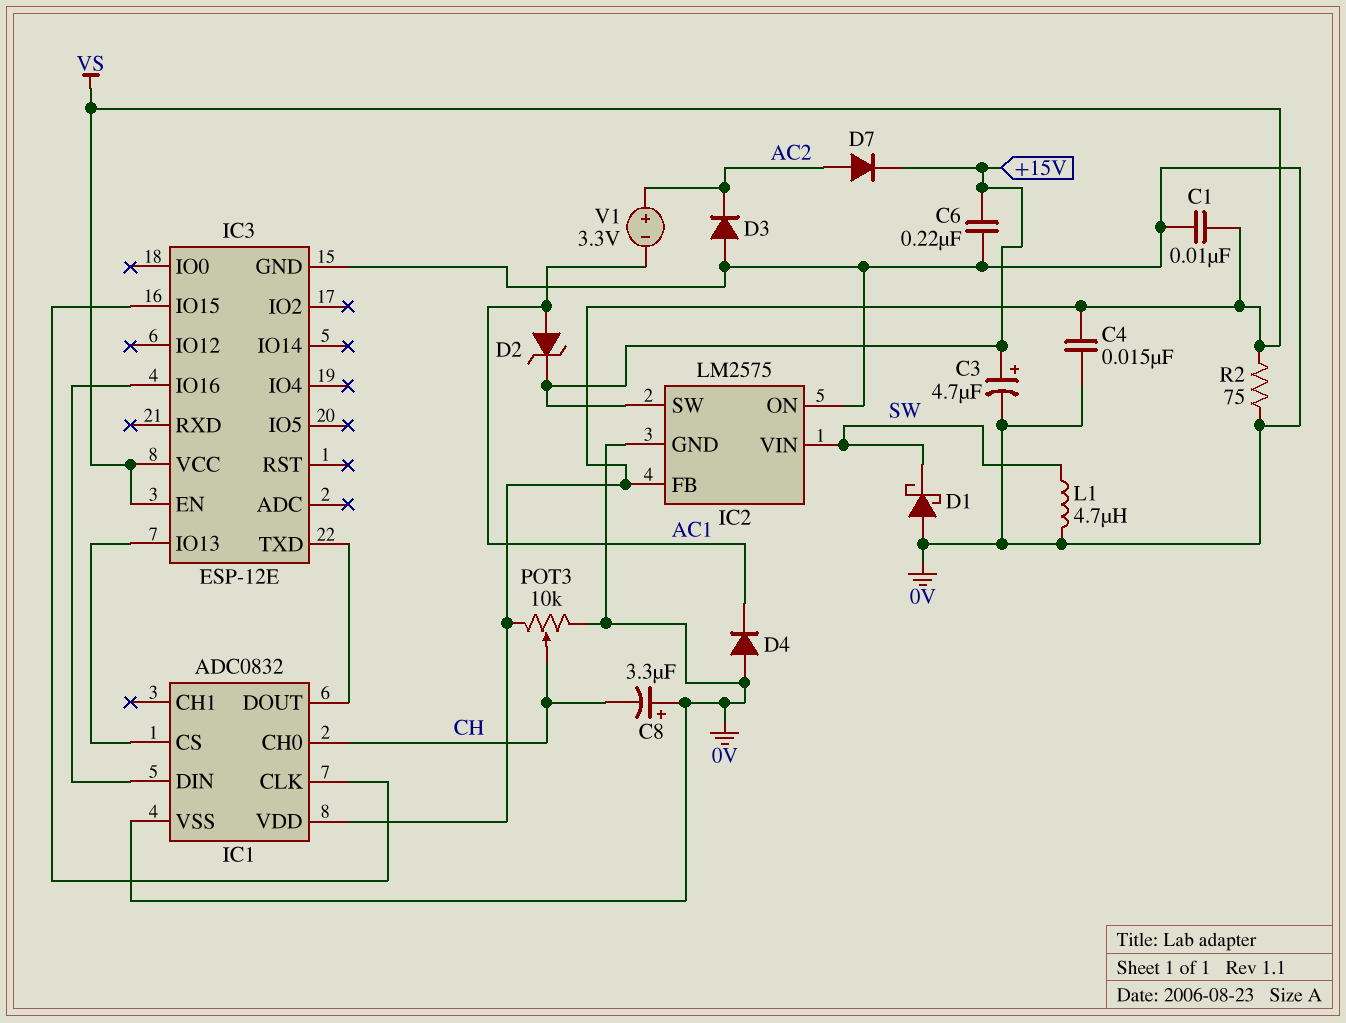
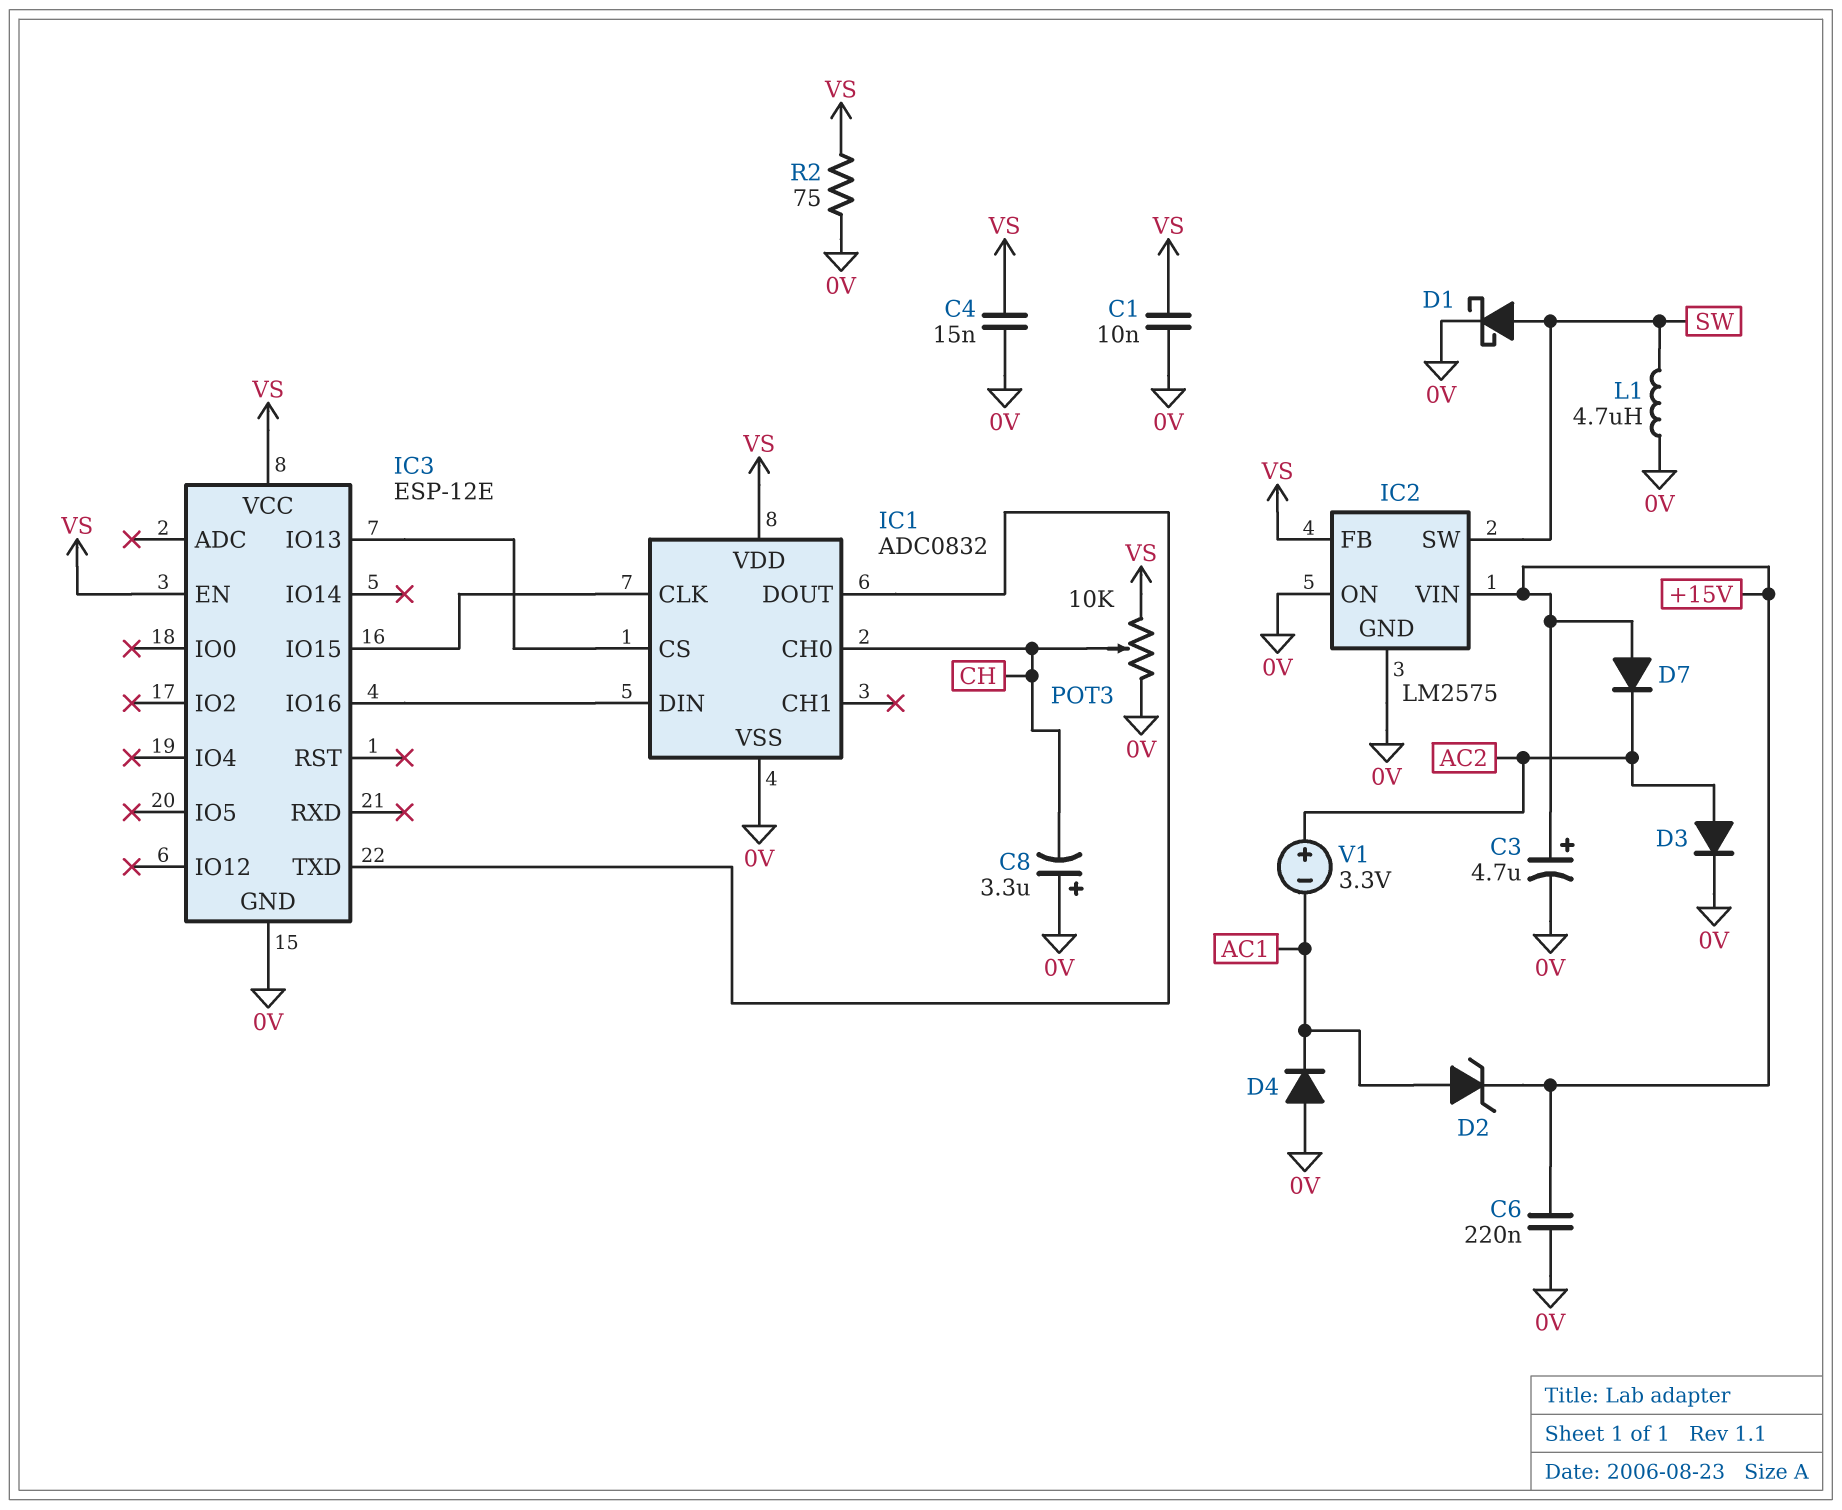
D1: schottky (A 0V, K SW) -> schottky (A SW, K 0V)
D3: diode (A 0V, K AC2) -> diode (A AC2, K 0V)
D7: diode (A AC2, K +15V) -> diode (A +15V, K AC2)
IC2 pin SW: +15V -> SW
IC2 pin VIN: SW -> +15V

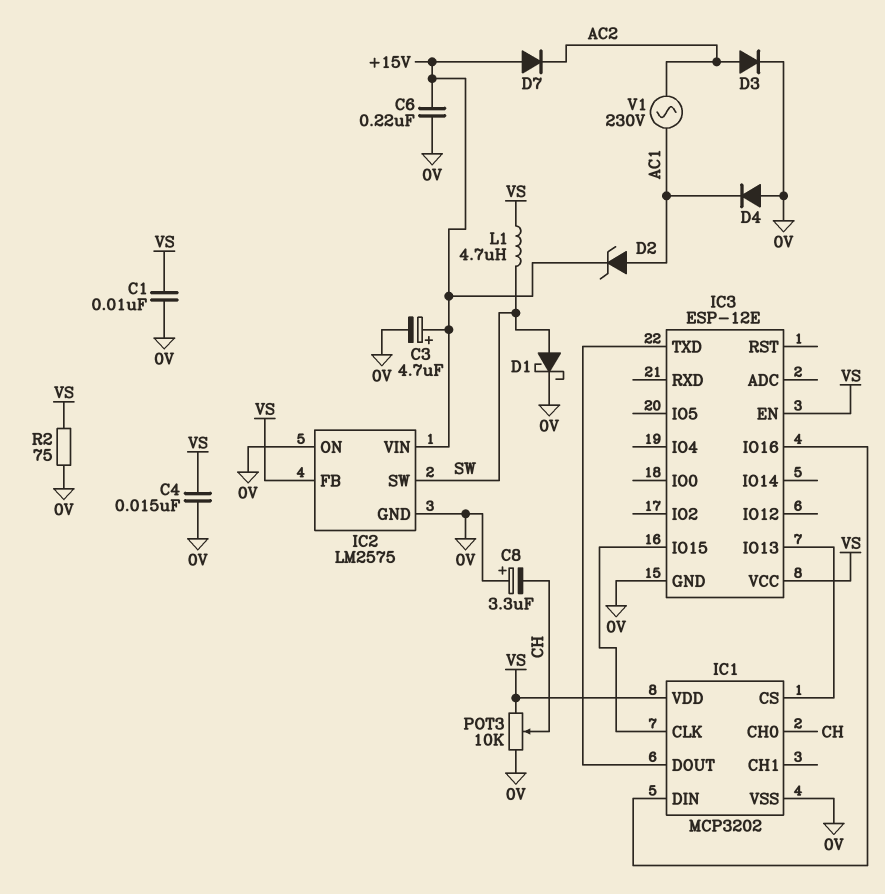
IC1: ADC0832 -> MCP3202
L1: 4.7uH (0V, SW) -> 4.7uH (SW, VS)
V1: 3.3V (plus AC2, minus AC1) -> AC 230V (AC1, AC2)

